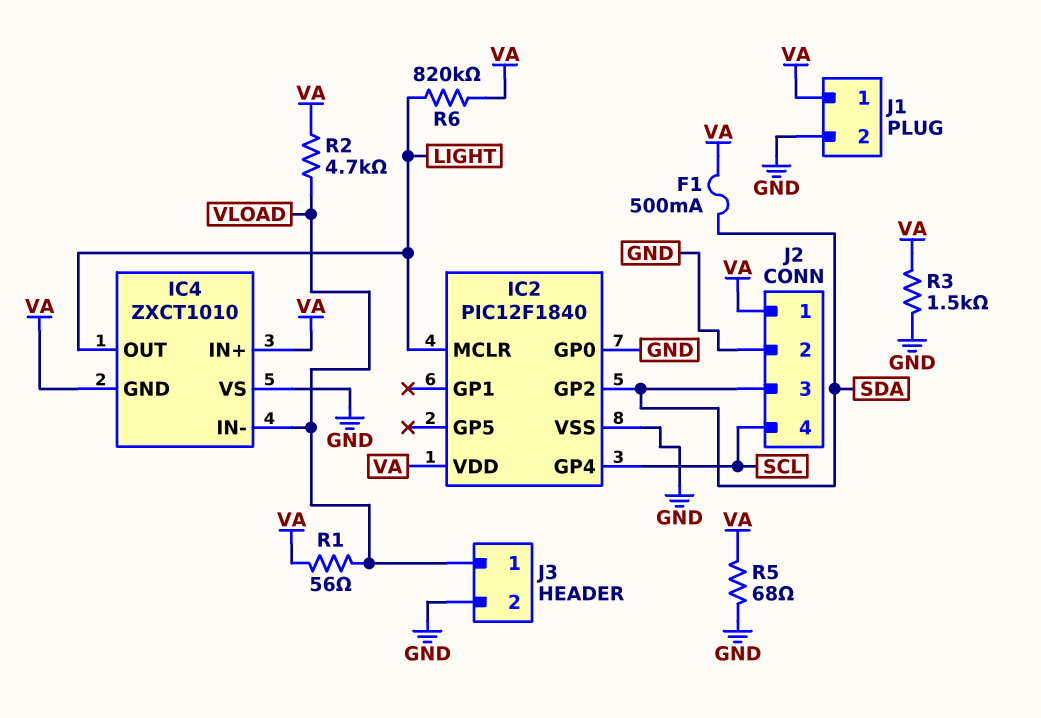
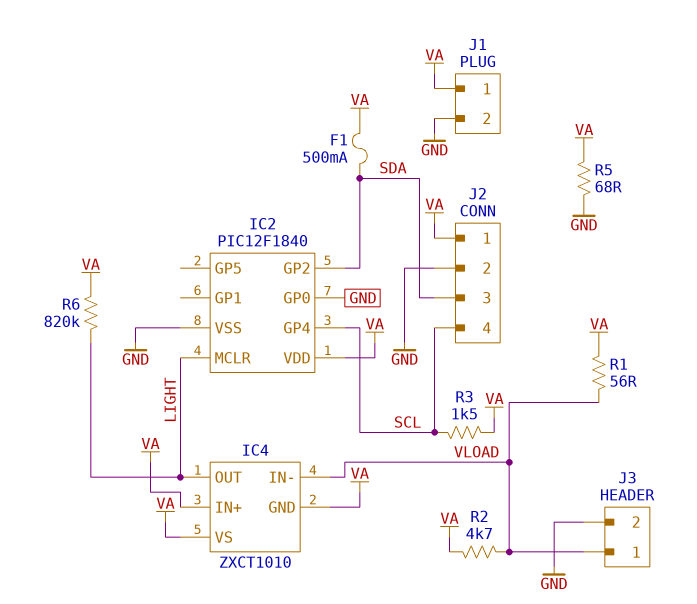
IC4 pin VS: GND -> VA
R3: 1.5k (GND, VA) -> 1.5k (SCL, VA)

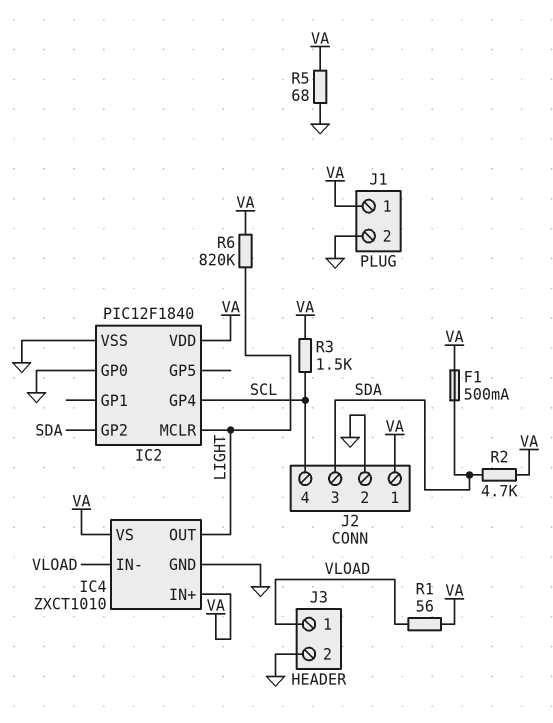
IC4 pin GND: VA -> GND
R2: 4.7k (VA, VLOAD) -> 4.7k (SDA, VA)

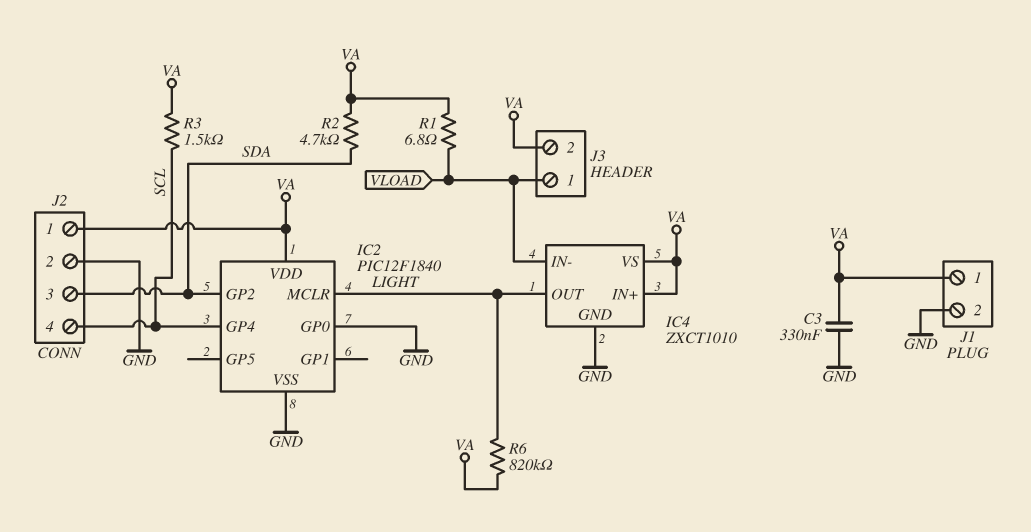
C3: none -> 330nF (GND, VA)
F1: 500mA (SDA, VA) -> none
J3 pin 2: GND -> VA
R1: 56 (VA, VLOAD) -> 6.8 (VA, VLOAD)
R5: 68 (GND, VA) -> none

